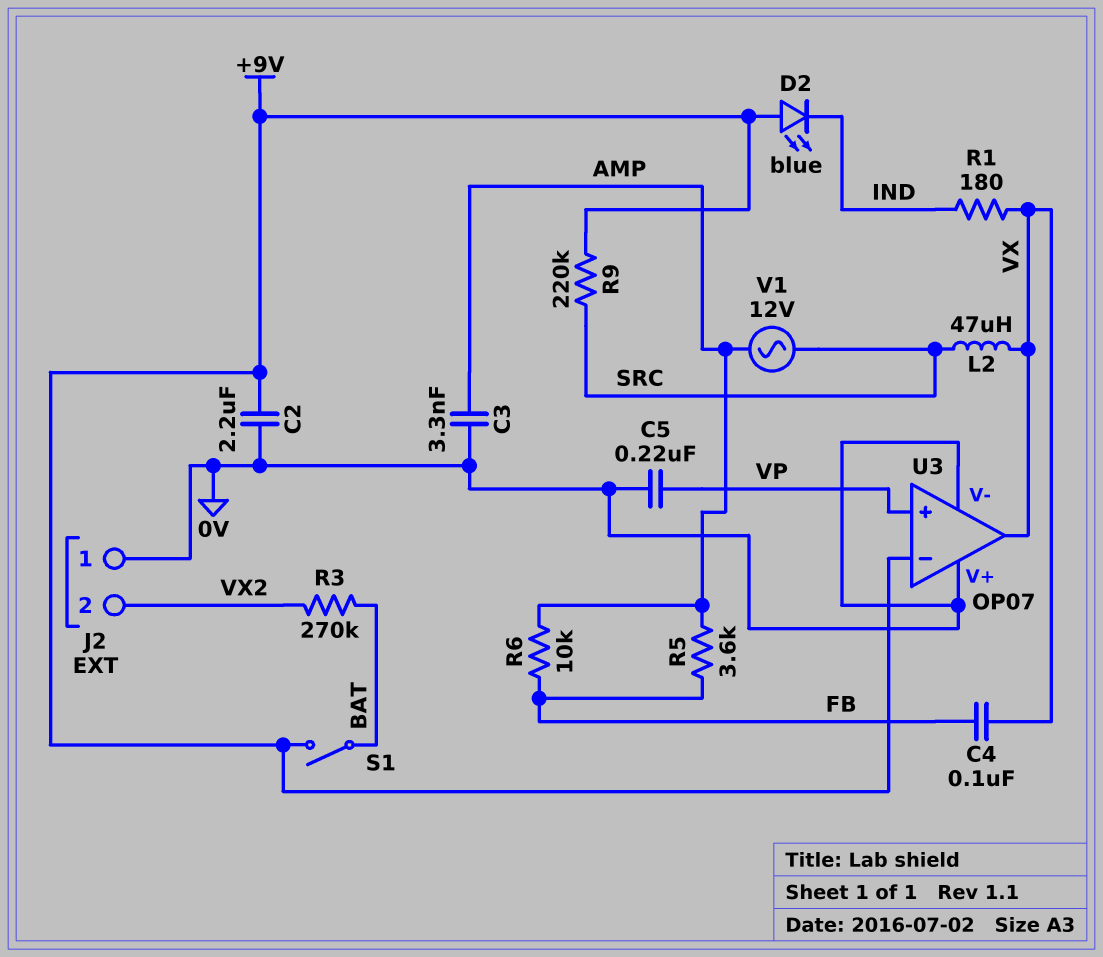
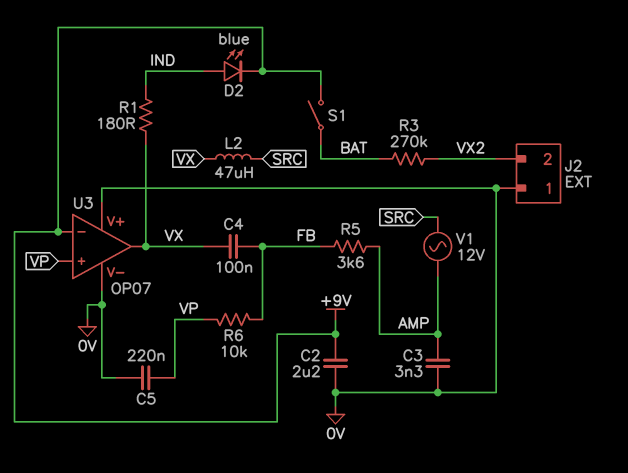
D2: LED blue (A +9V, K IND) -> LED blue (A IND, K +9V)
R6: 10k (AMP, FB) -> 10k (FB, VP)
R9: 220k (+9V, SRC) -> none

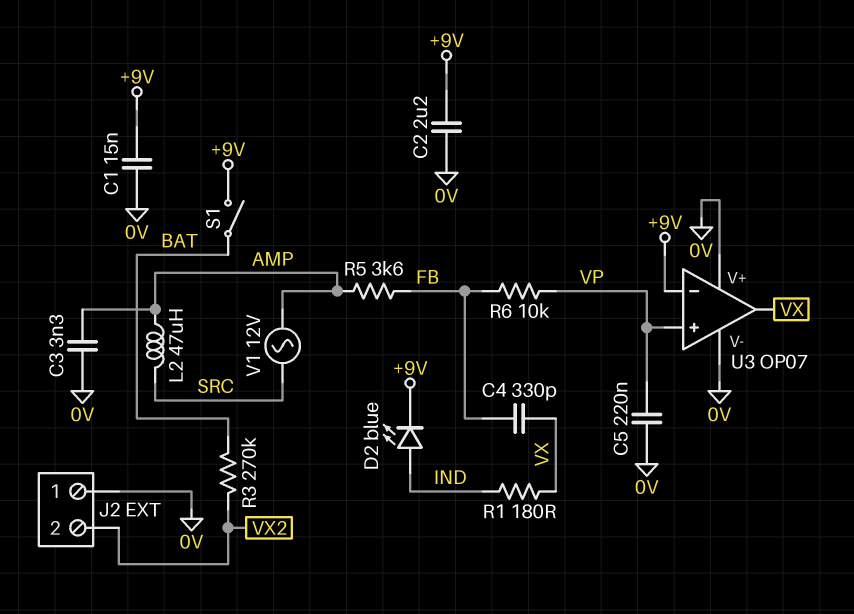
C1: none -> 15nF (+9V, 0V)
C4: 100nF (FB, VX) -> 330pF (FB, VX)
L2: 47uH (SRC, VX) -> 47uH (AMP, SRC)

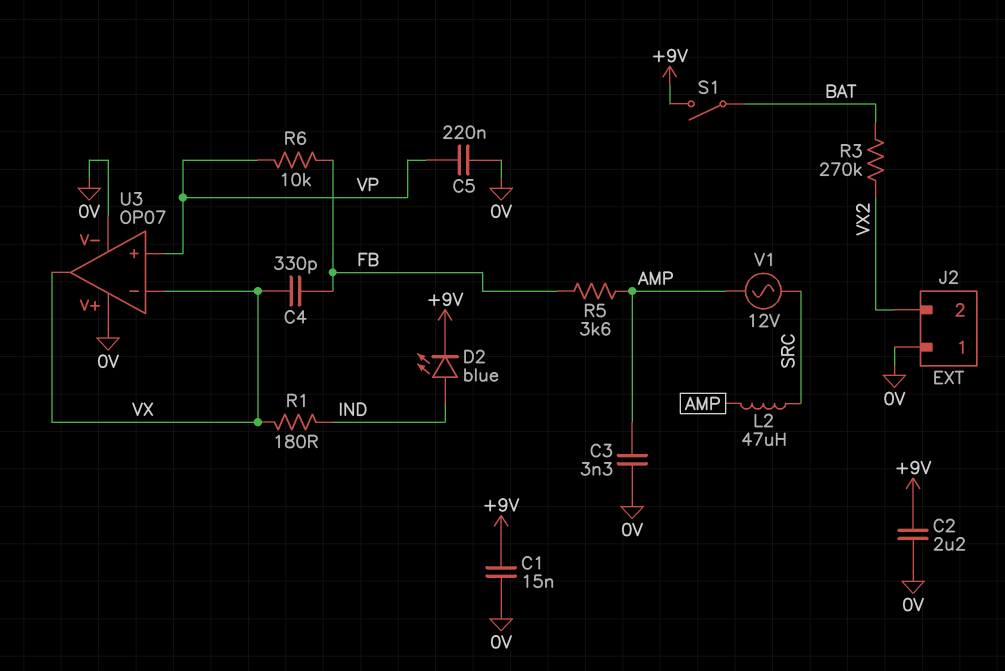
U3 pin in-: +9V -> VX

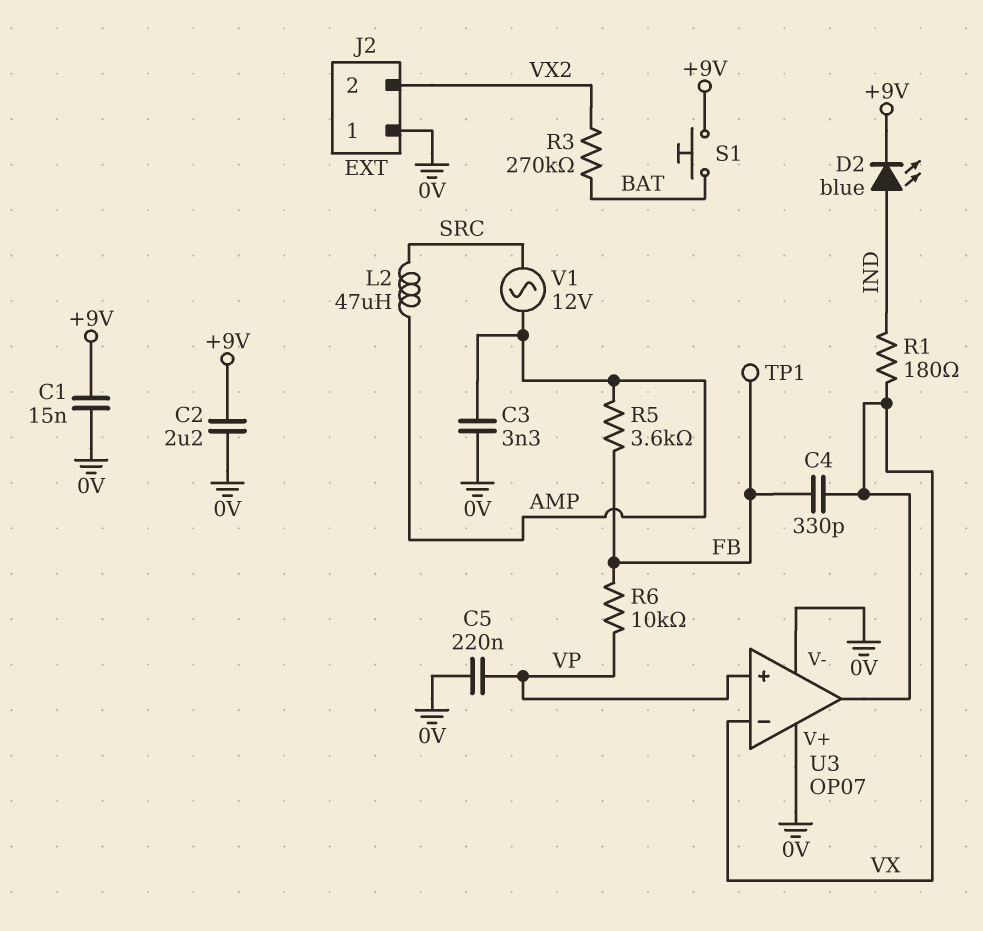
S1: switch (+9V, BAT) -> button (+9V, BAT)
TP1: none -> test point (FB)

